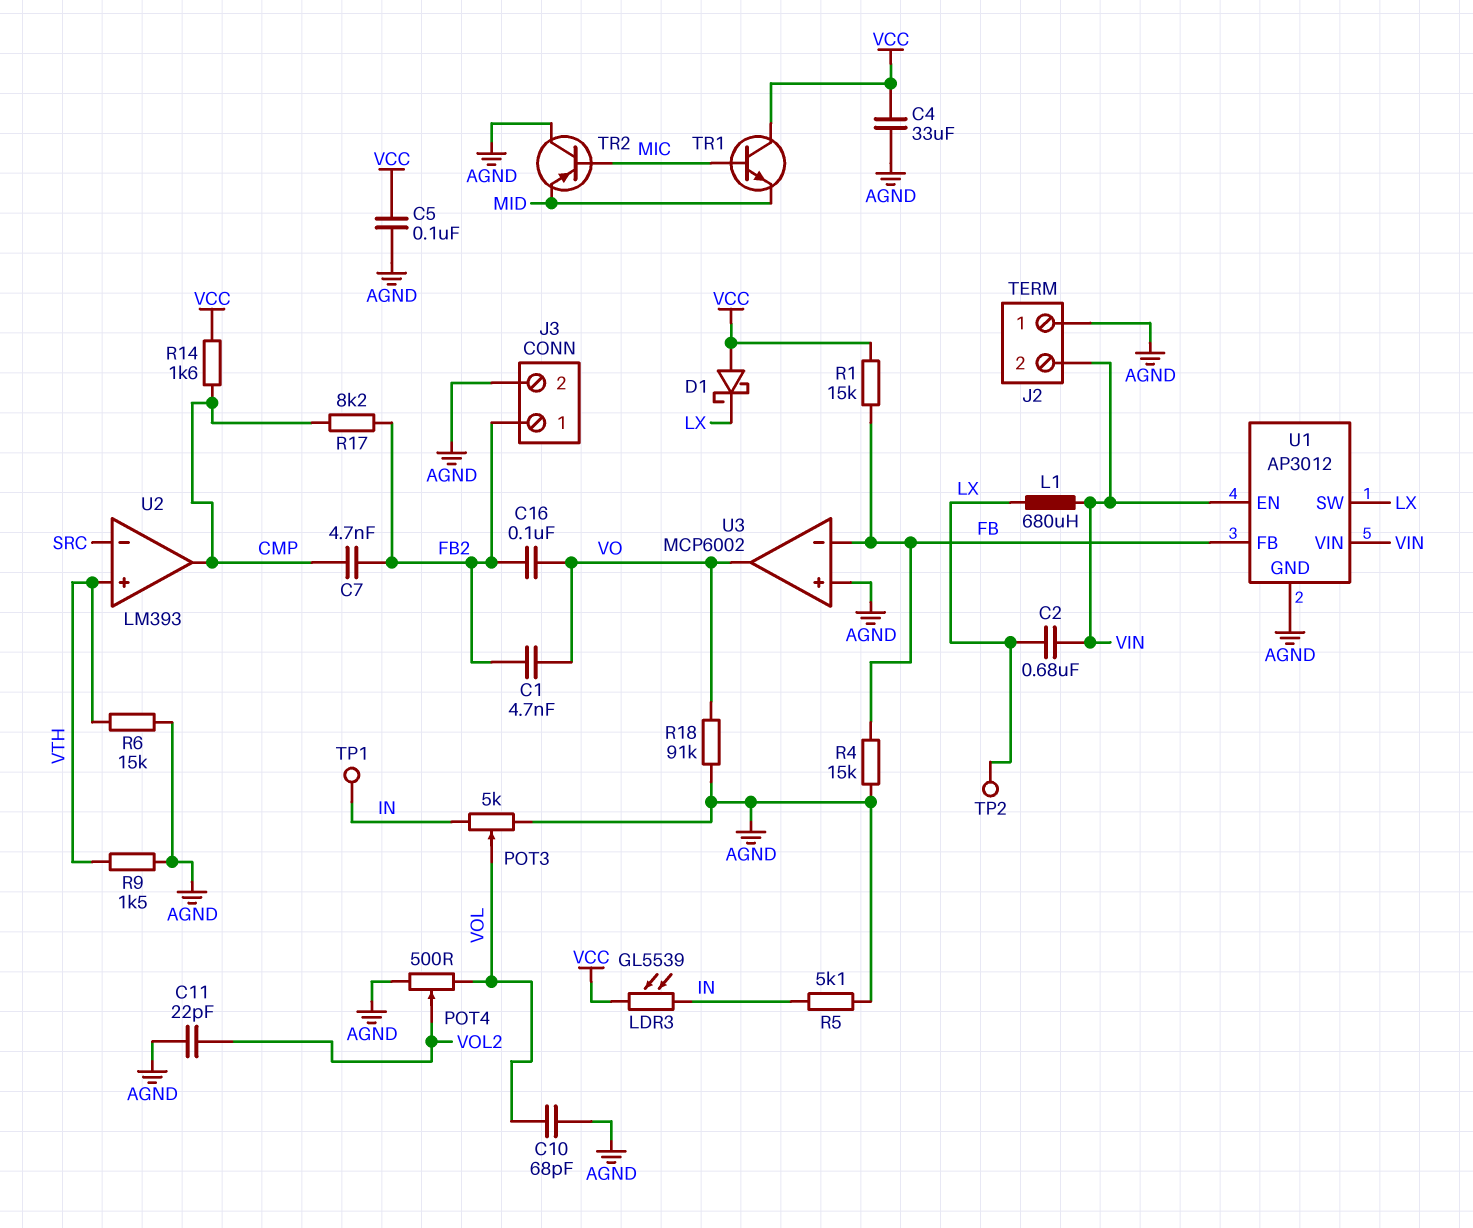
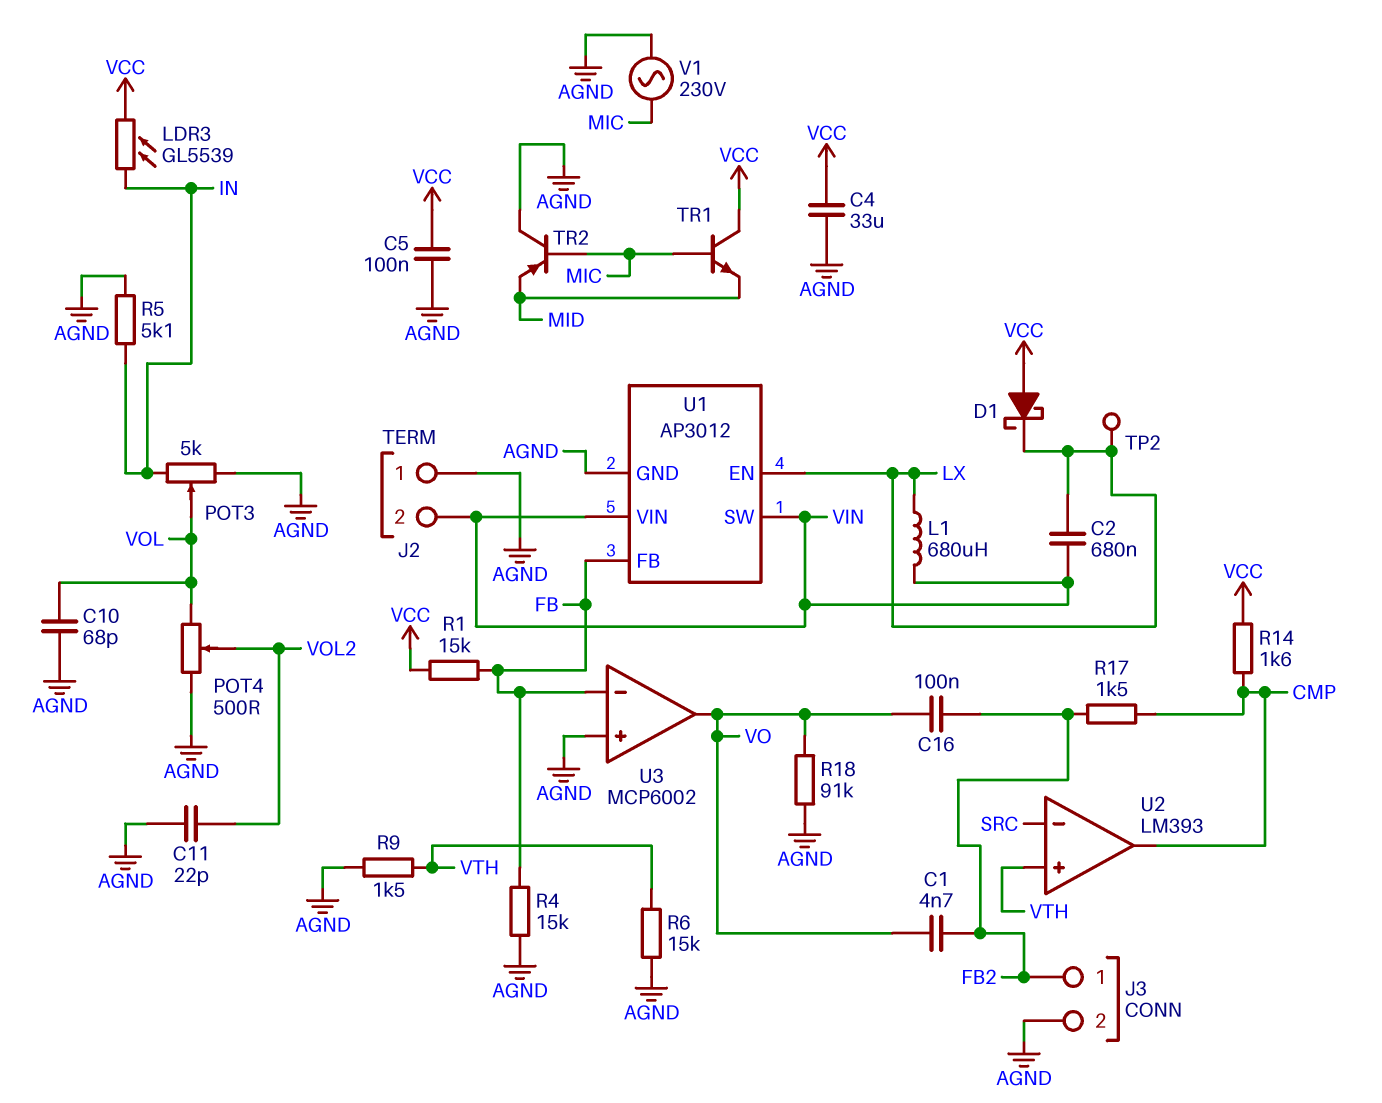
C7: 4.7nF (CMP, FB2) -> none
R17: 8.2k (CMP, FB2) -> 1.5k (CMP, FB2)
TP1: test point (IN) -> none
U1 pin EN: VIN -> LX
U1 pin SW: LX -> VIN
V1: none -> AC 230V (AGND, MIC)

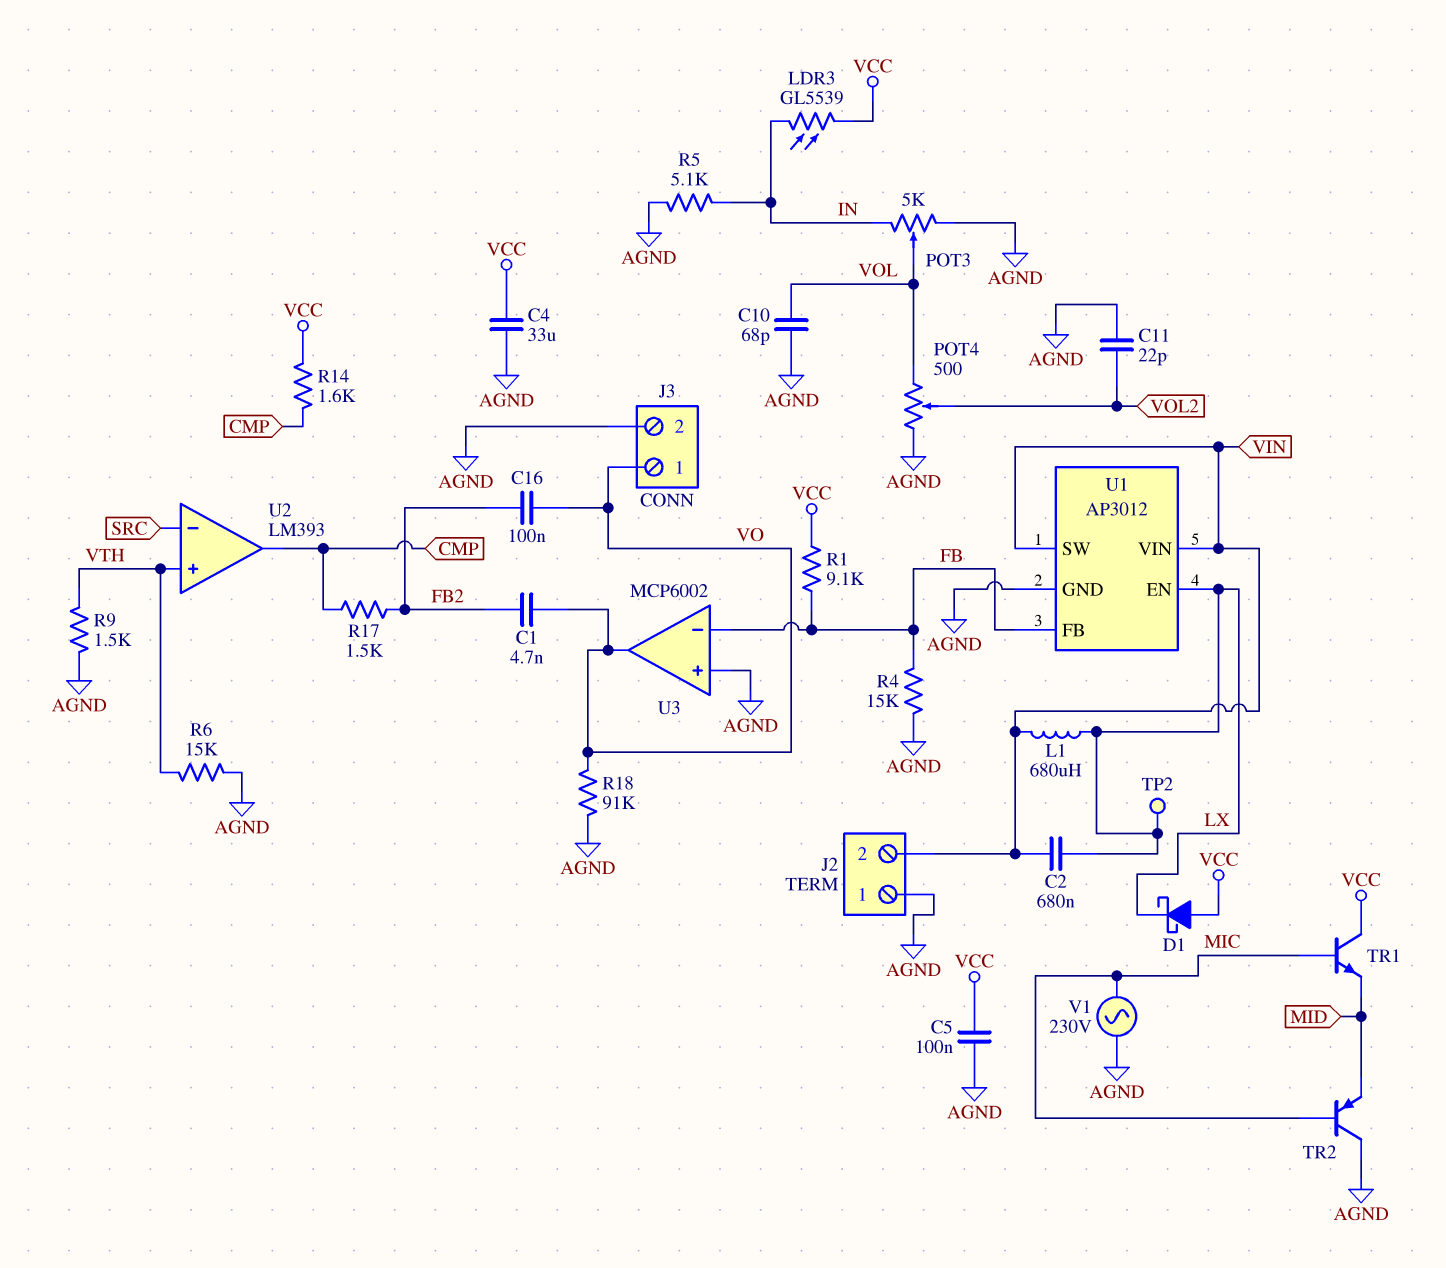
J3 pin 1: FB2 -> VO
R1: 15k (FB, VCC) -> 9.1k (FB, VCC)

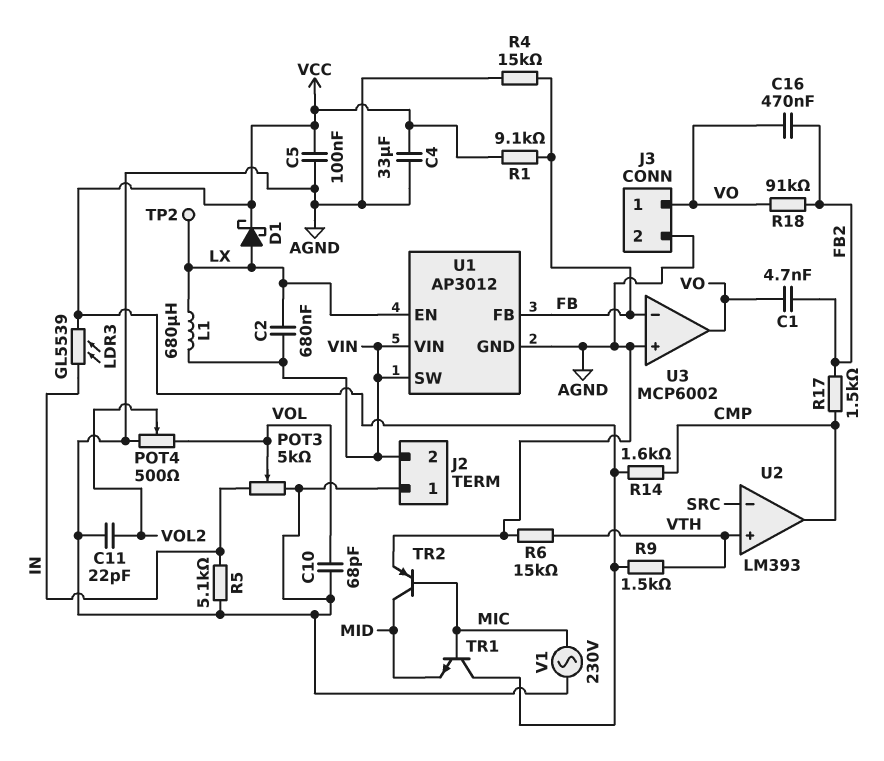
C16: 100nF (FB2, VO) -> 470nF (FB2, VO)
D1: schottky (A VCC, K LX) -> schottky (A LX, K VCC)
R9: 1.5k (AGND, VTH) -> 1.5k (VCC, VTH)
R18: 91k (AGND, VO) -> 91k (FB2, VO)
TR2: PNP (B MIC, C AGND, E MID) -> PNP (B MIC, C MID, E AGND)

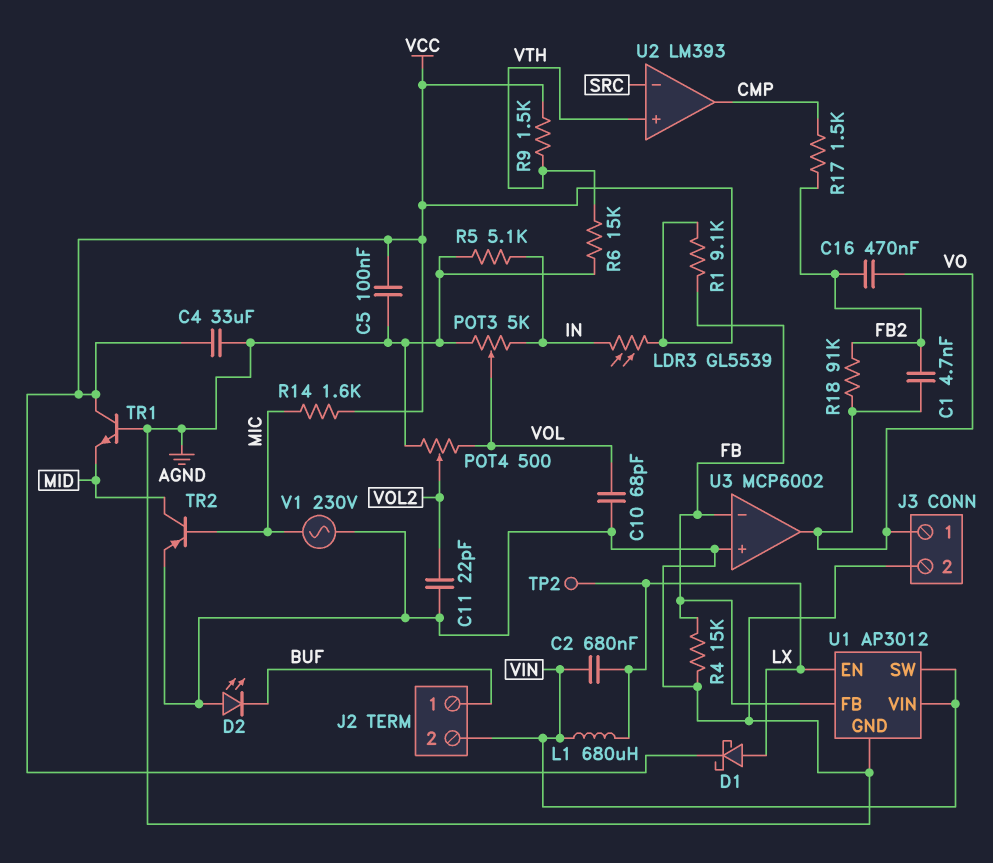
D2: none -> LED (A AGND, K BUF)
J2 pin 1: AGND -> BUF
R14: 1.6k (CMP, VCC) -> 1.6k (MIC, VCC)
TR1: NPN (B MIC, C VCC, E MID) -> NPN (B AGND, C VCC, E MID)

